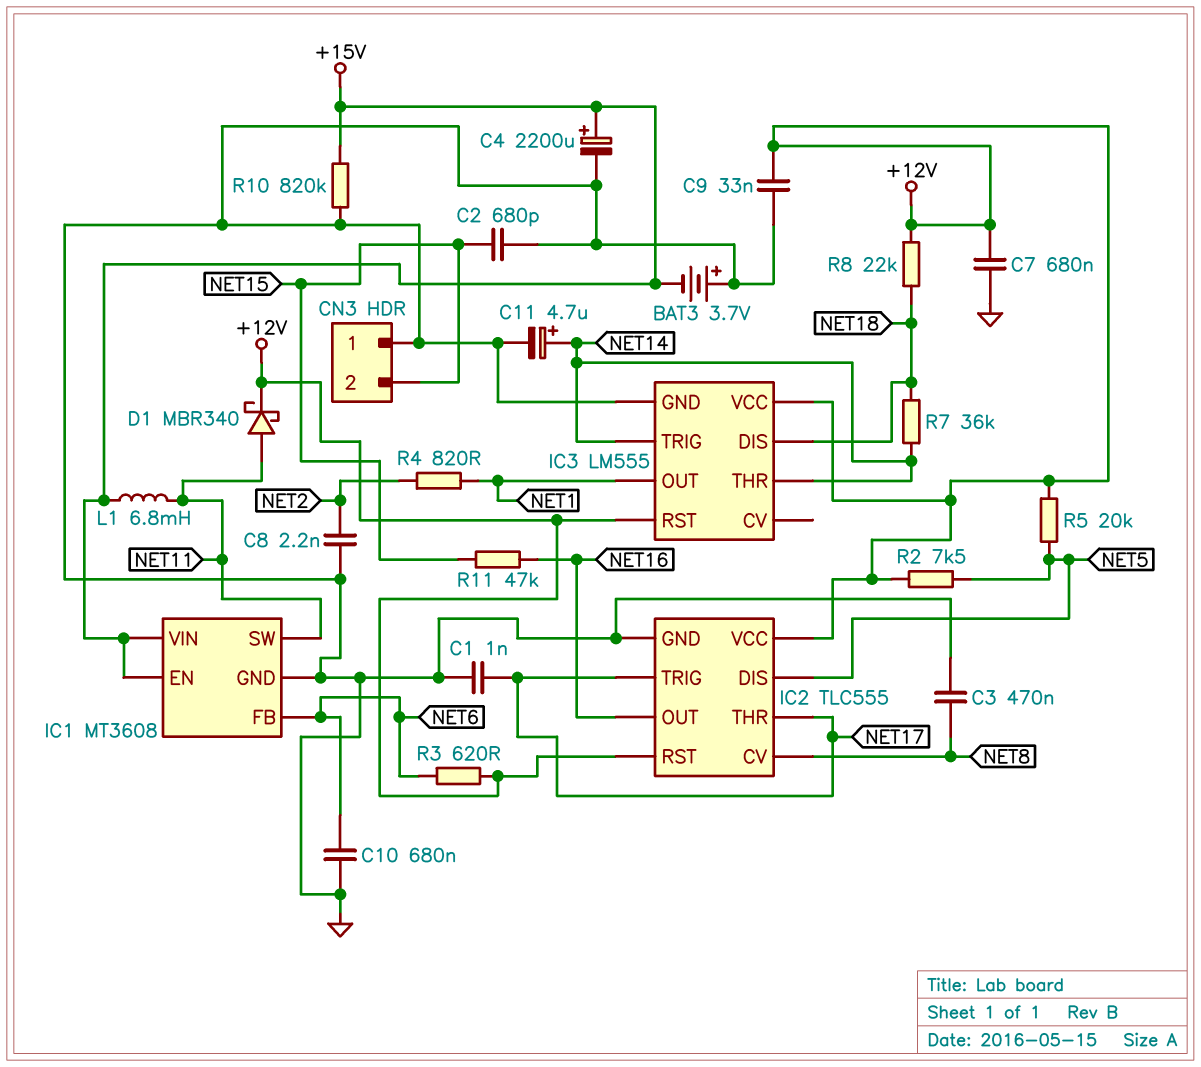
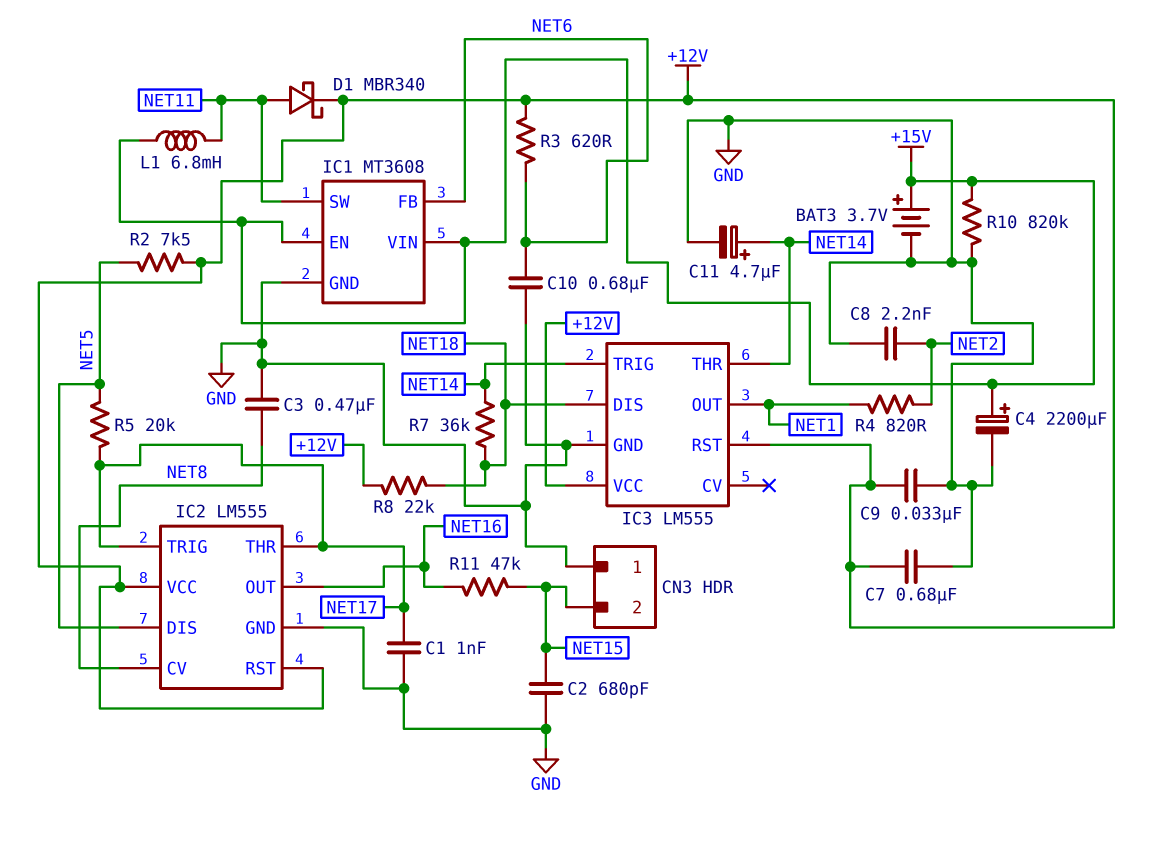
BAT3: 3.7V (plus GND, minus +15V) -> 3.7V (plus +15V, minus GND)
IC2: TLC555 -> LM555
R5: 20k (+12V, NET5) -> 20k (NET5, NET17)

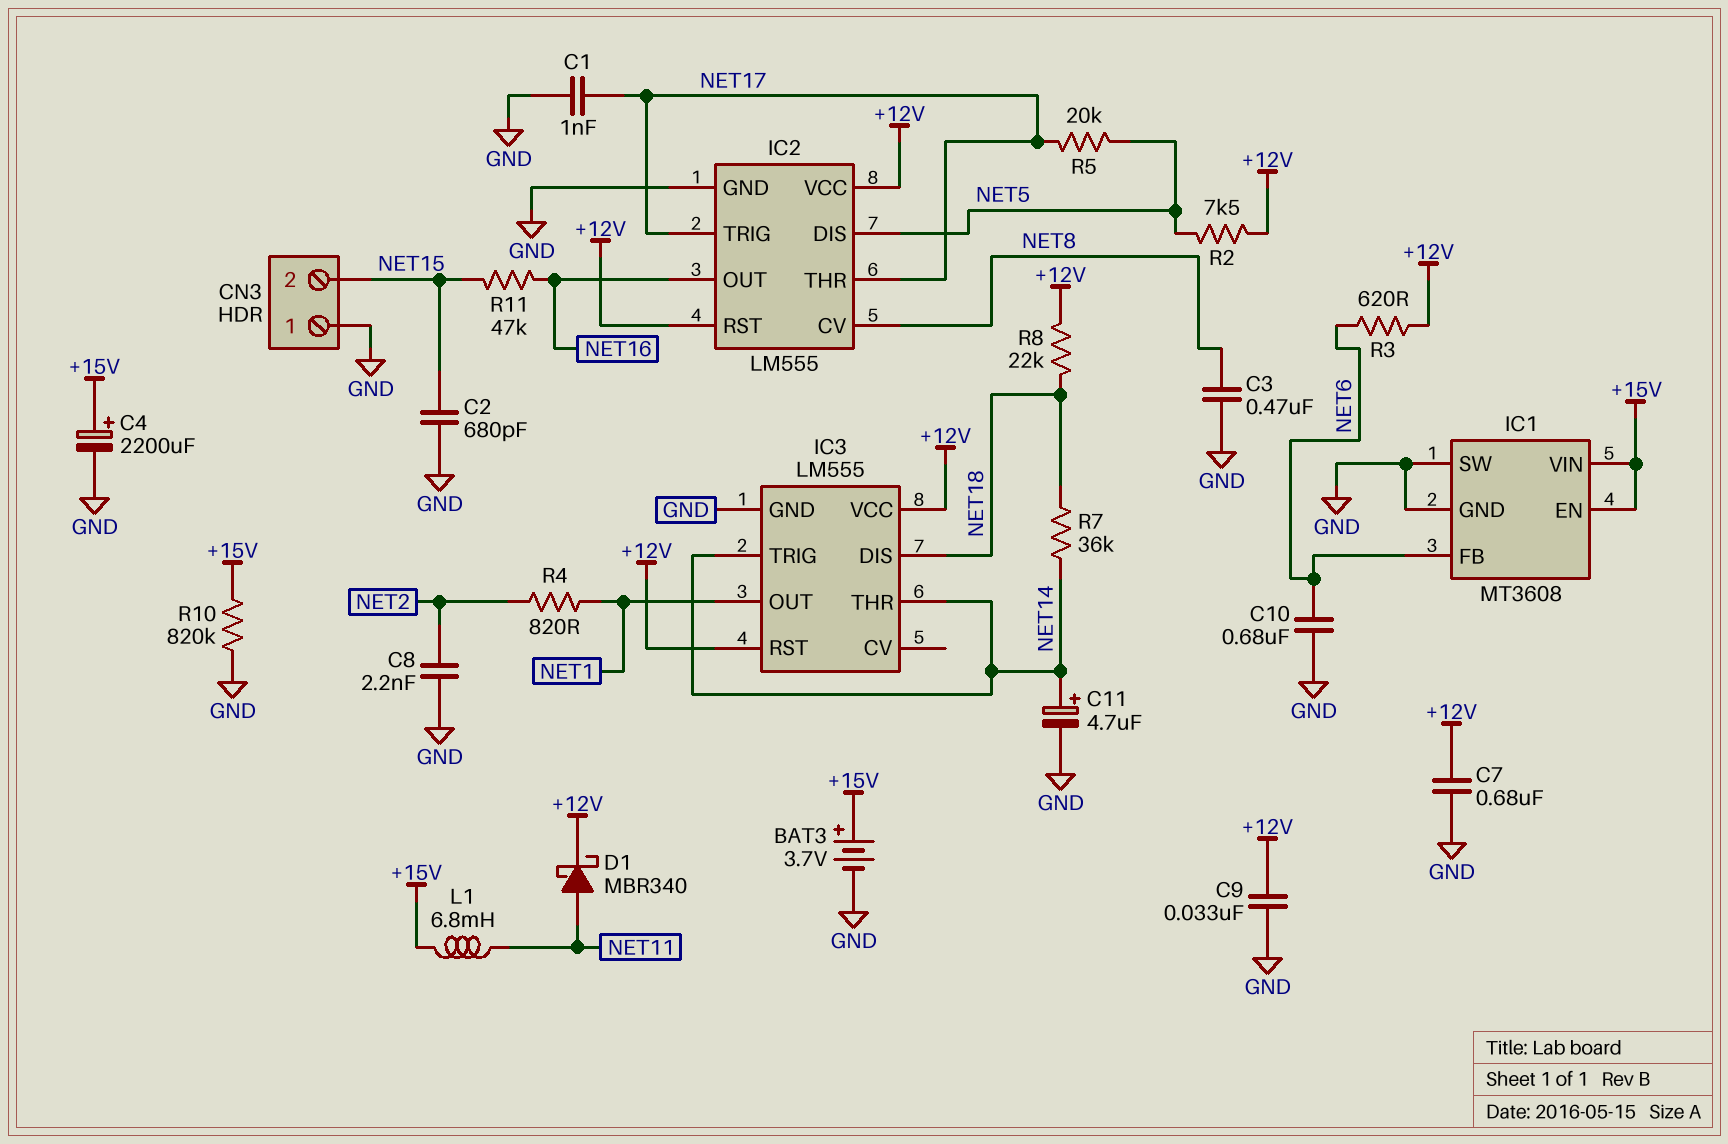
IC1 pin SW: NET11 -> GND

